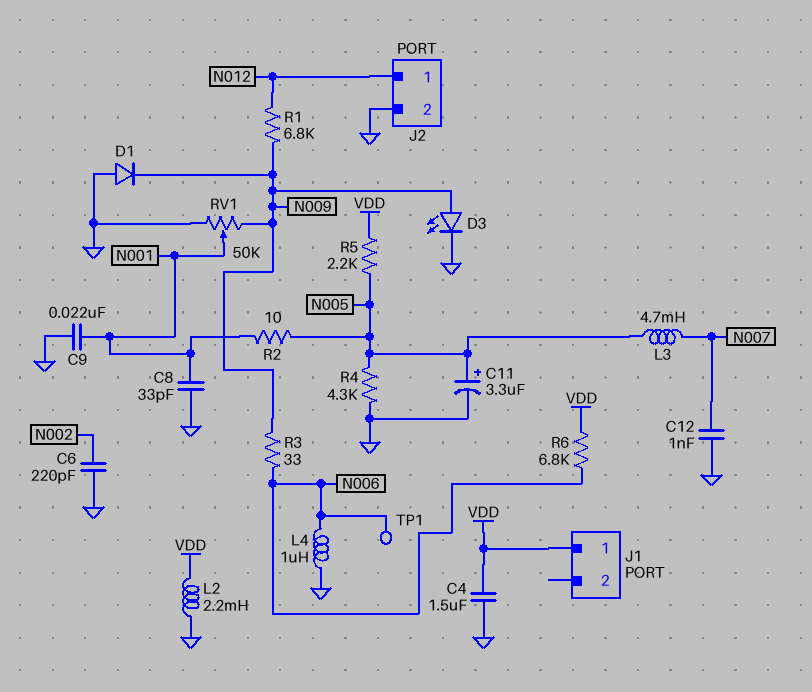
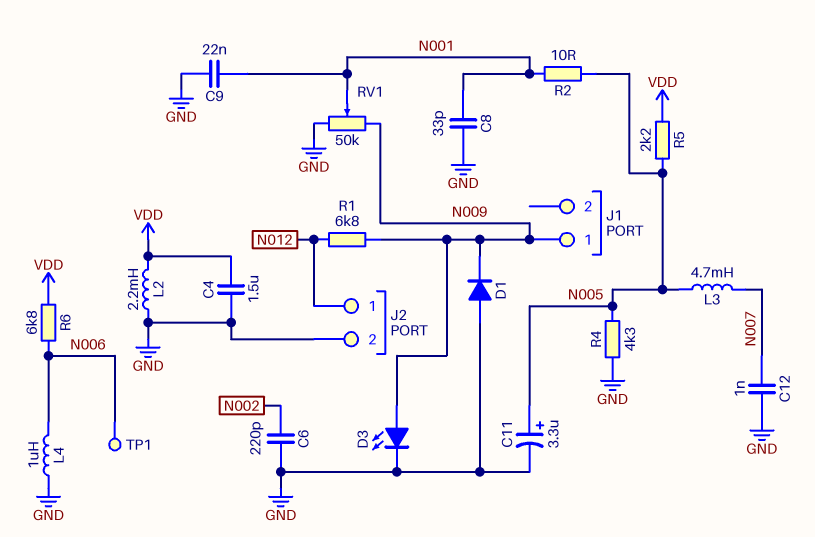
J1 pin 1: VDD -> N009
R3: 33 (N006, N009) -> none

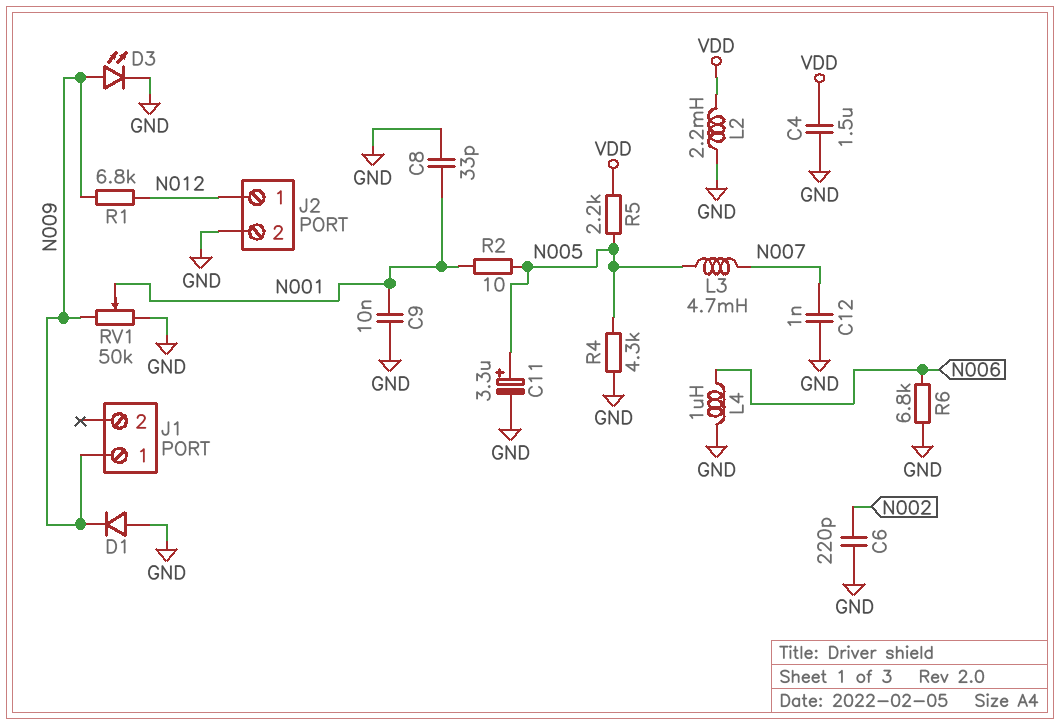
C9: 22nF (GND, N001) -> 10nF (GND, N001)
R6: 6.8k (N006, VDD) -> 6.8k (GND, N006)
TP1: test point (N006) -> none

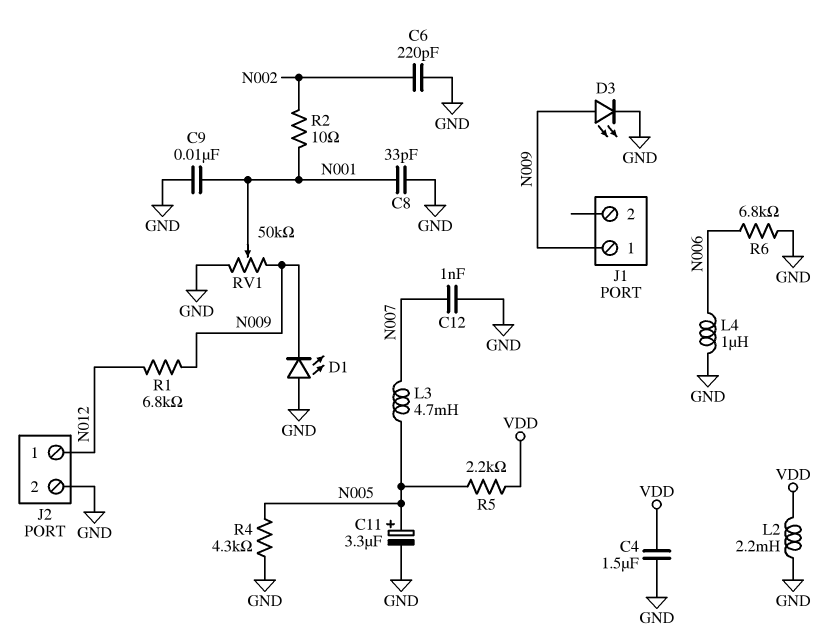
D1: diode (A GND, K N009) -> LED (A GND, K N009)
R2: 10 (N001, N005) -> 10 (N001, N002)

